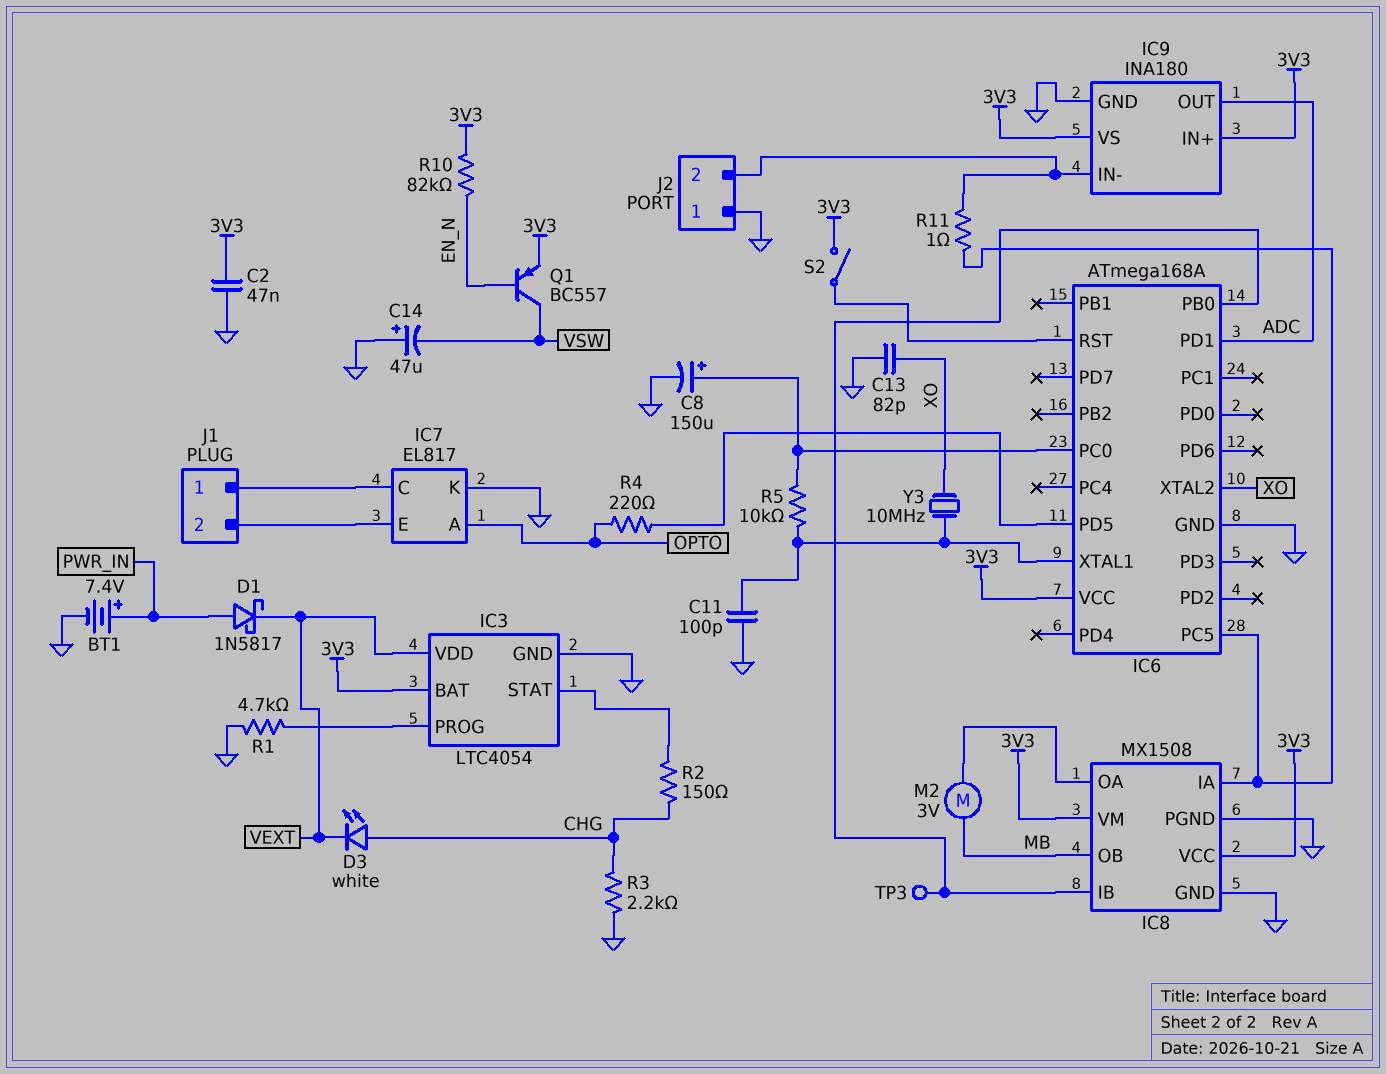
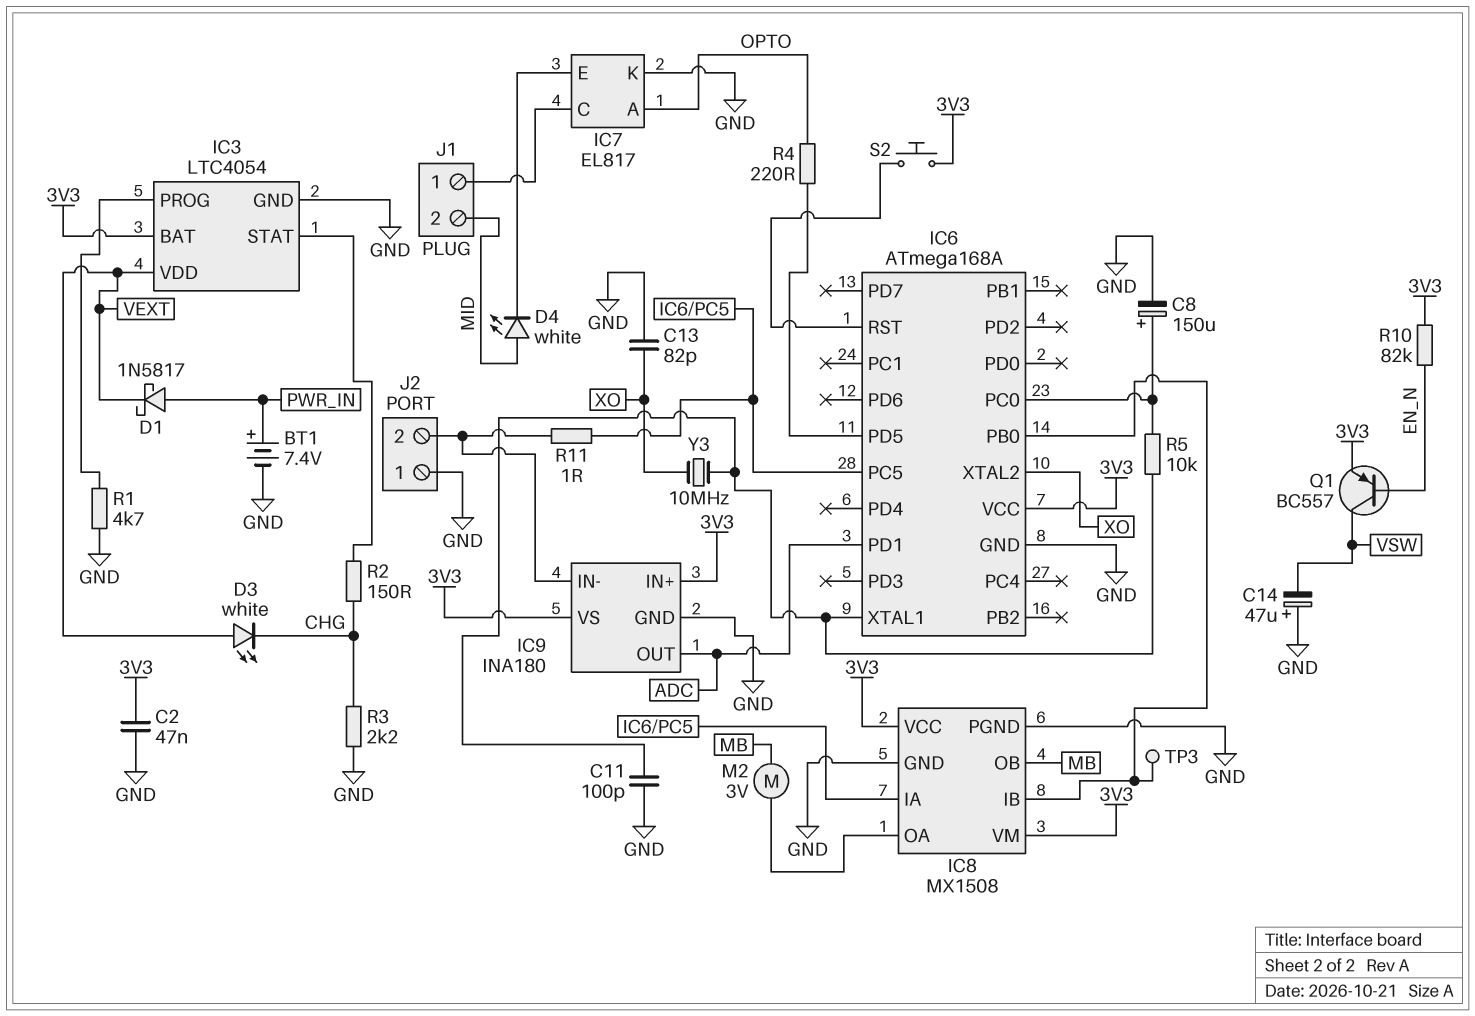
D3: LED white (A CHG, K VEXT) -> LED white (A VEXT, K CHG)
D4: none -> LED white (A MID, K IC7/E)
J1 pin 2: IC7/E -> MID
S2: switch (3V3, IC6/RST) -> button (3V3, IC6/RST)

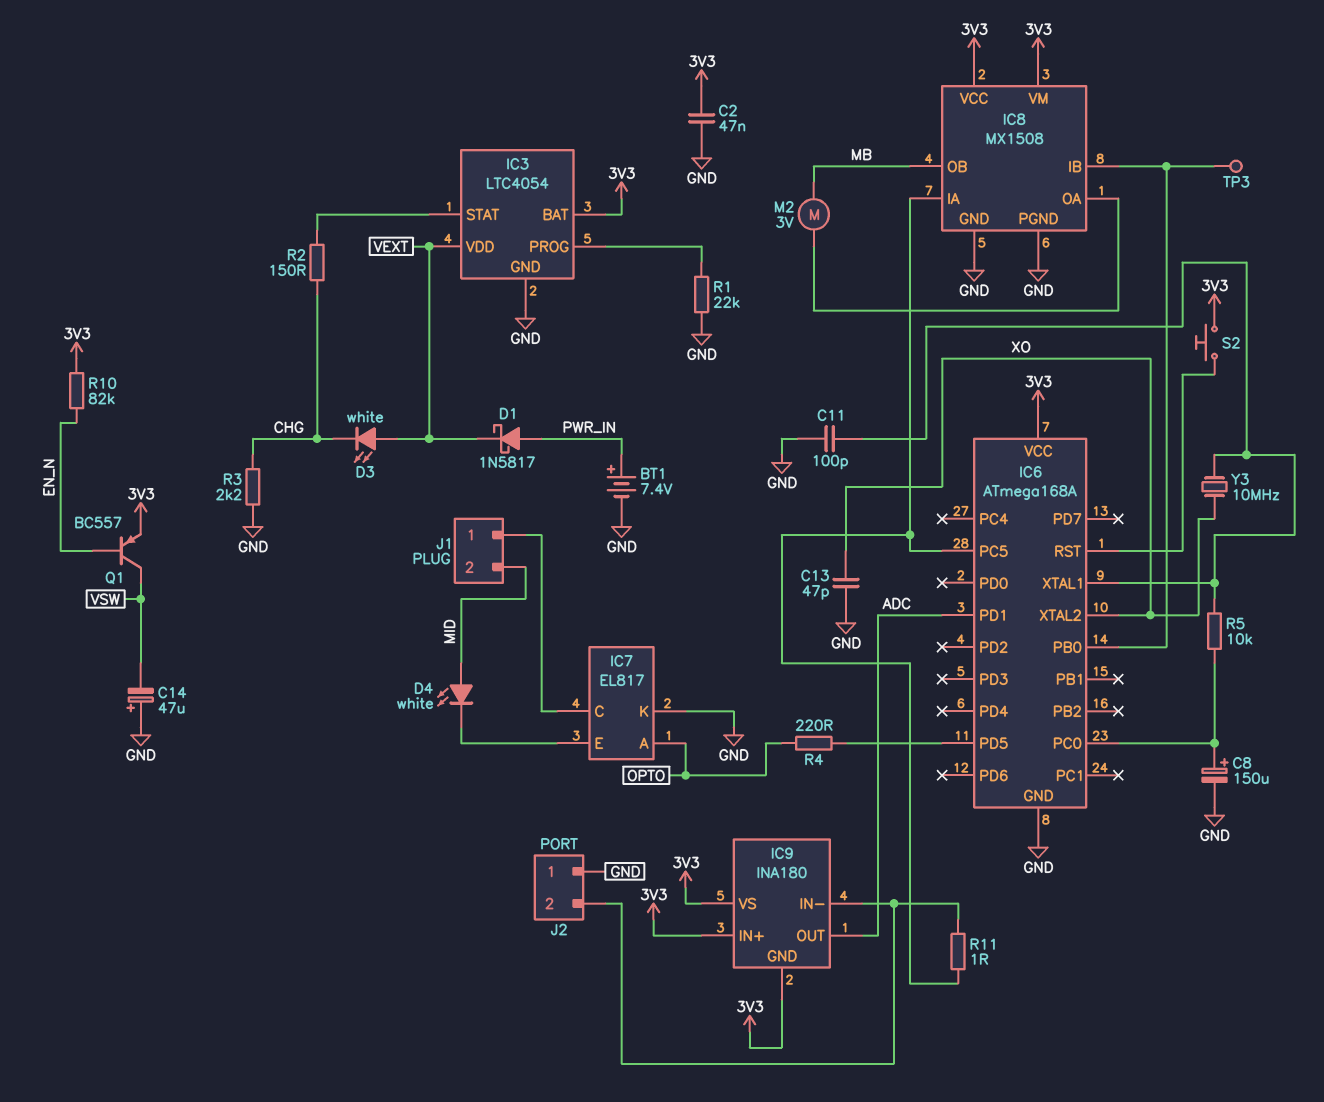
C13: 82pF (GND, XO) -> 47pF (GND, XO)
IC9 pin GND: GND -> 3V3
R1: 4.7k (GND, IC3/PROG) -> 22k (GND, IC3/PROG)

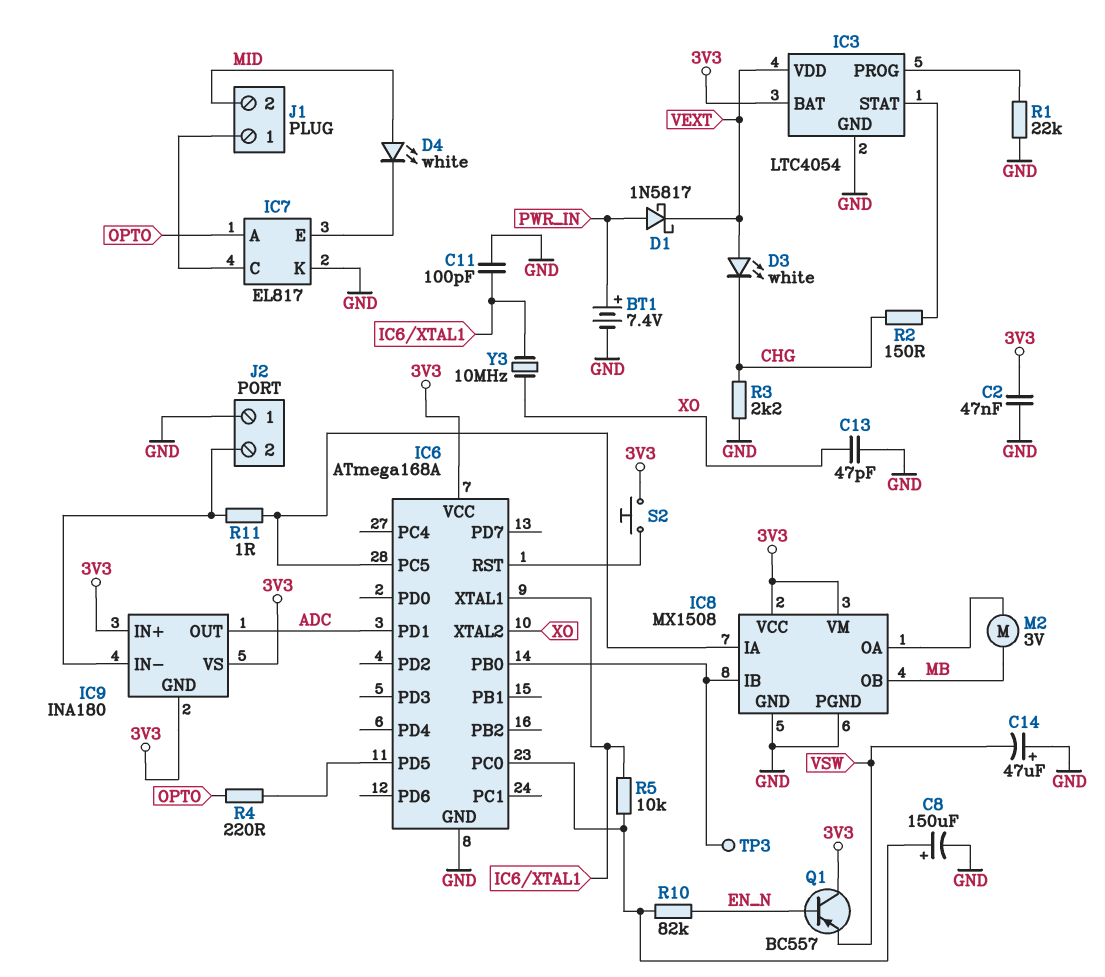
Q1: PNP BC557 (B EN_N, C VSW, E 3V3) -> PNP BC557 (B EN_N, C 3V3, E VSW)
R10: 82k (3V3, EN_N) -> 82k (EN_N, IC6/PC0)

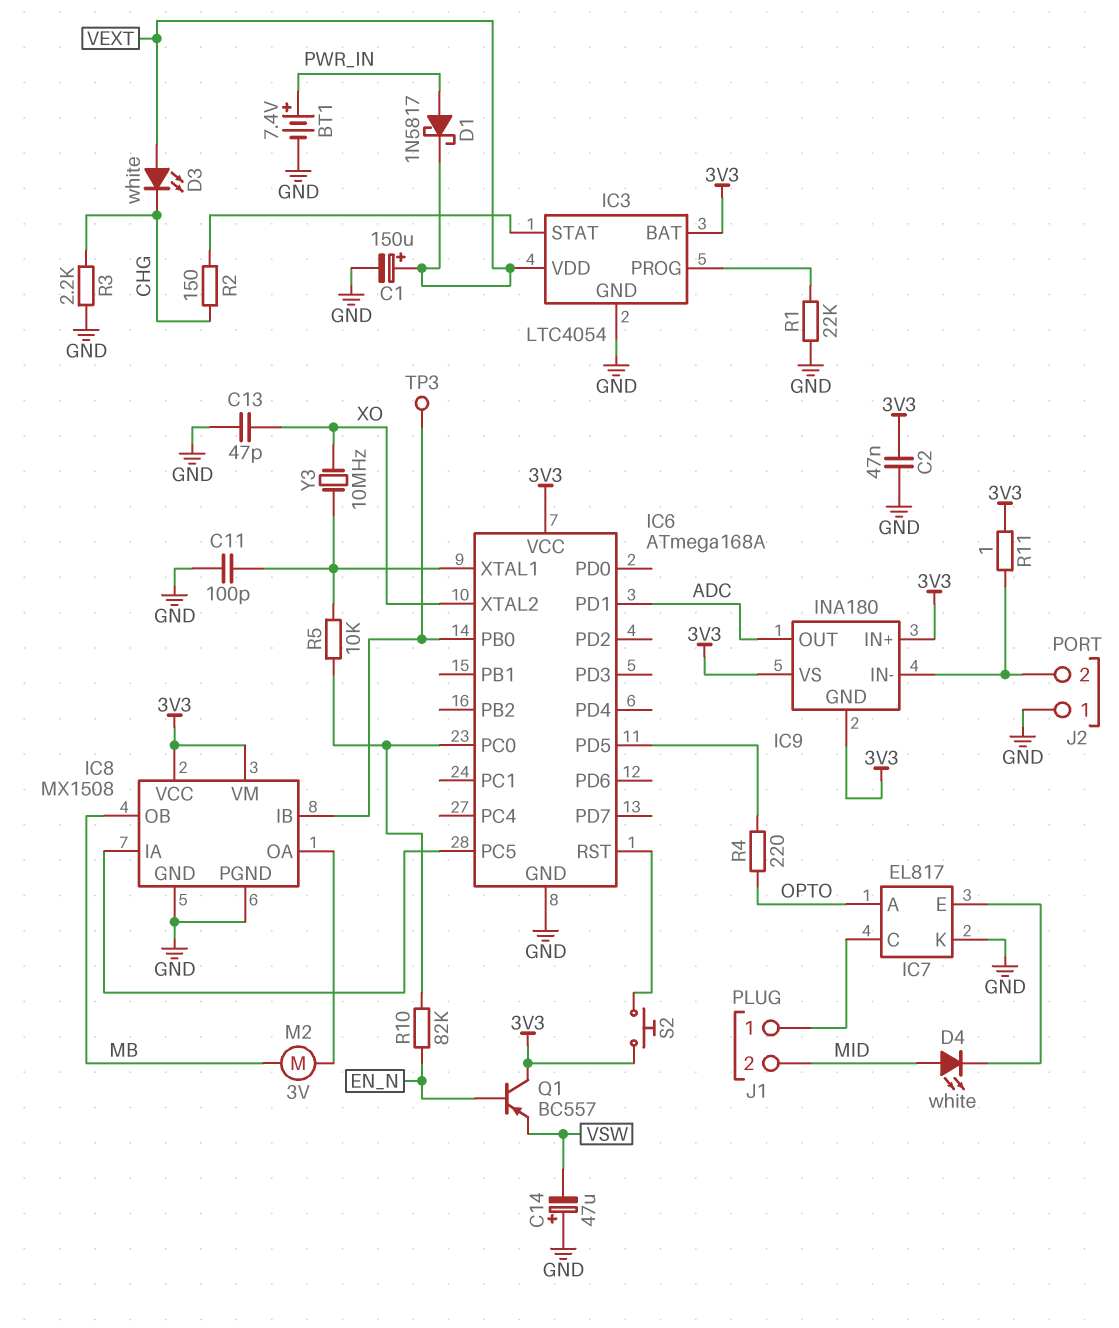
C1: none -> 150uF (plus VEXT, minus GND)
C8: 150uF (plus IC6/PC0, minus GND) -> none
R11: 1 (IC6/PC5, IC9/IN-) -> 1 (3V3, IC9/IN-)

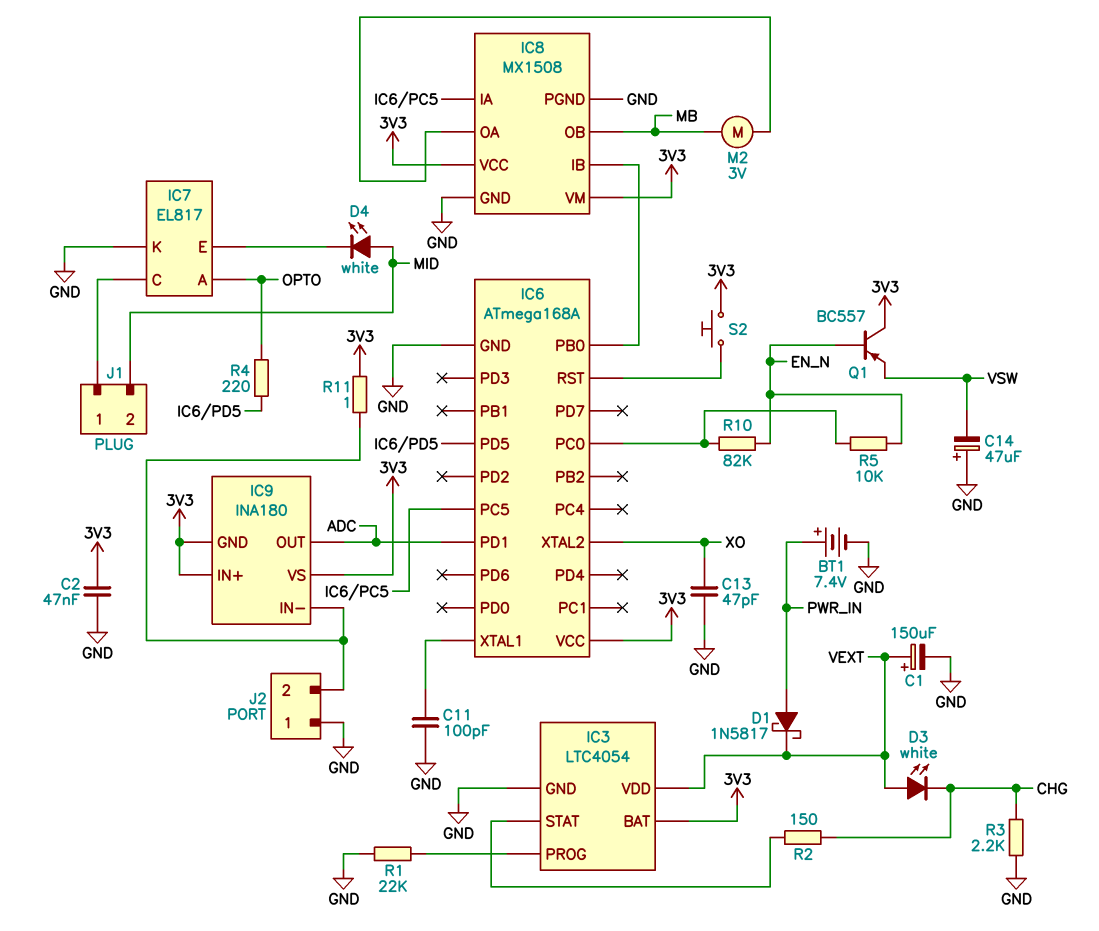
R5: 10k (IC6/PC0, IC6/XTAL1) -> 10k (EN_N, IC6/PC0)
TP3: test point (IC6/PB0) -> none
Y3: 10MHz (IC6/XTAL1, XO) -> none

